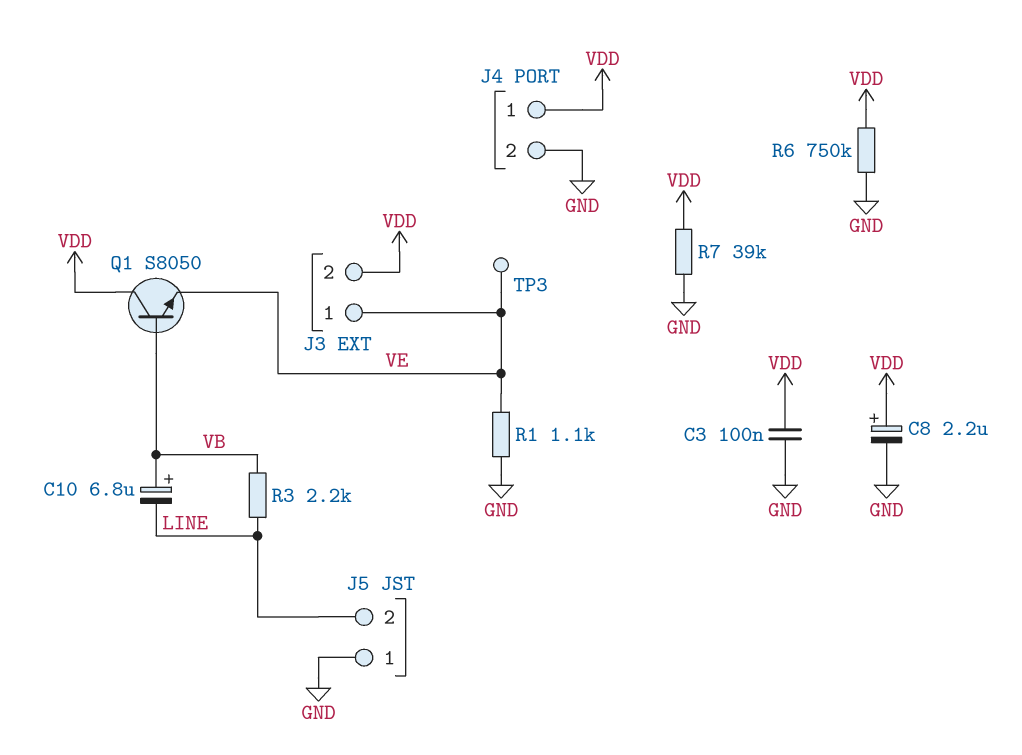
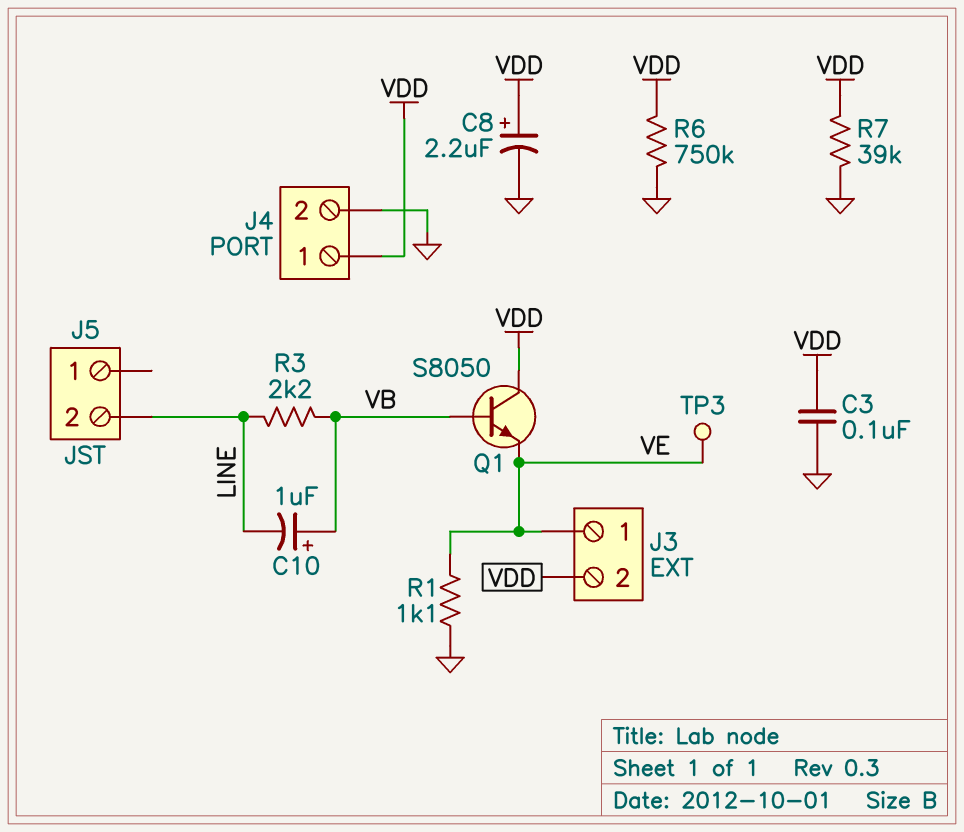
C10: 6.8uF (plus VB, minus LINE) -> 1uF (plus VB, minus LINE)
J5 pin 1: GND -> none

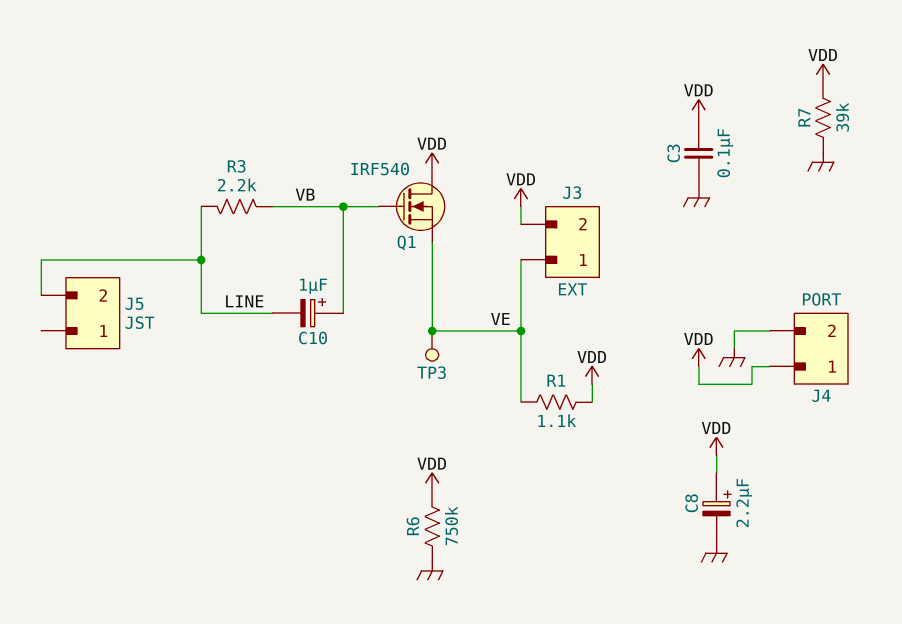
Q1: NPN S8050 (B VB, C VDD, E VE) -> NMOS IRF540 (G VB, D VDD, S VE)
R1: 1.1k (GND, VE) -> 1.1k (VDD, VE)

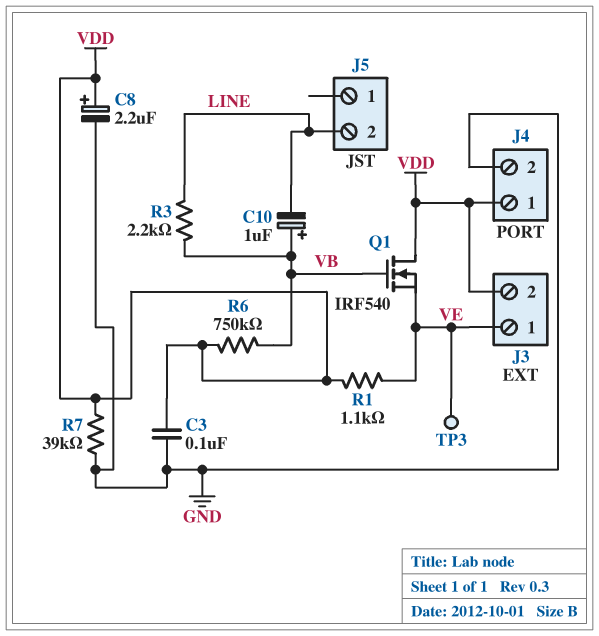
R6: 750k (GND, VDD) -> 750k (VB, VDD)

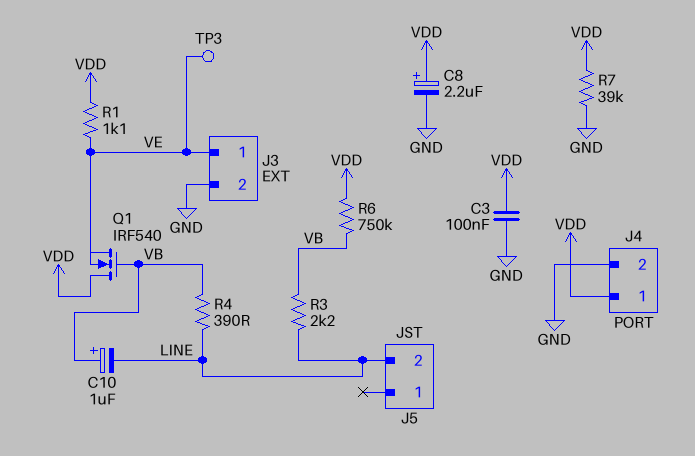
J3 pin 2: VDD -> GND
R4: none -> 390 (LINE, VB)

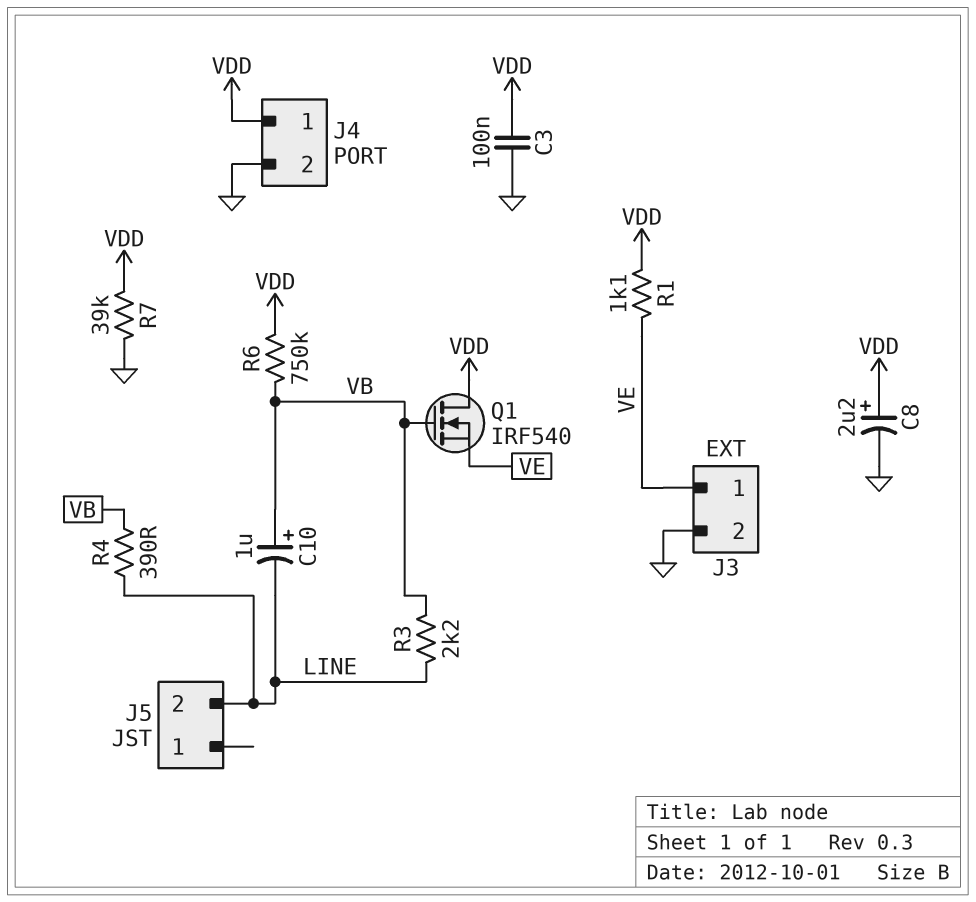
TP3: test point (VE) -> none

